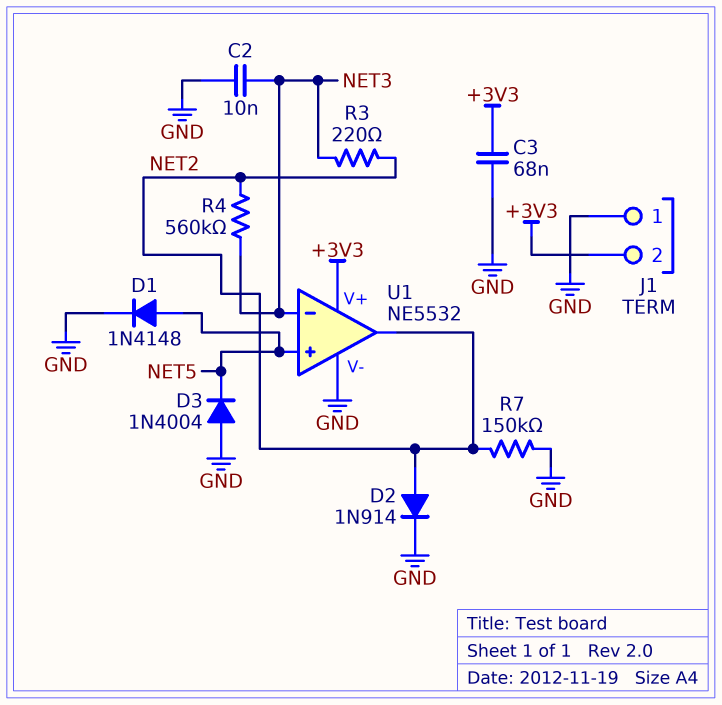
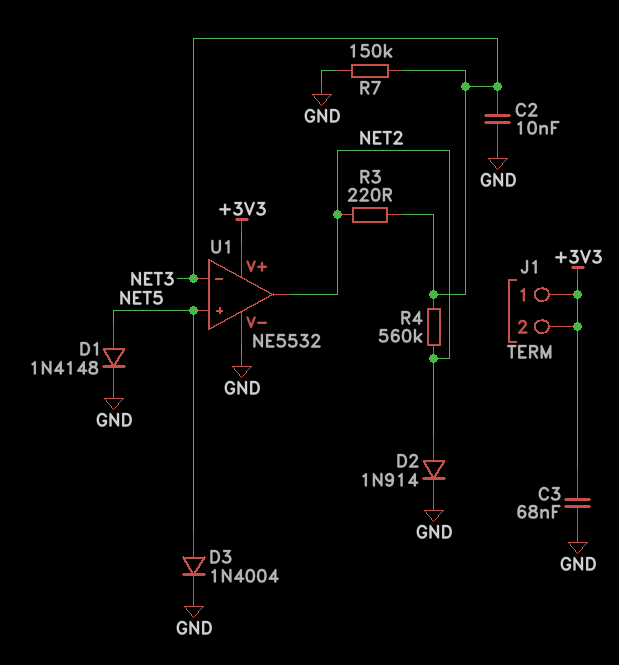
D3: diode 1N4004 (A GND, K NET5) -> diode 1N4004 (A NET5, K GND)
J1 pin 1: GND -> +3V3
R7: 150k (GND, NET2) -> 150k (GND, NET3)

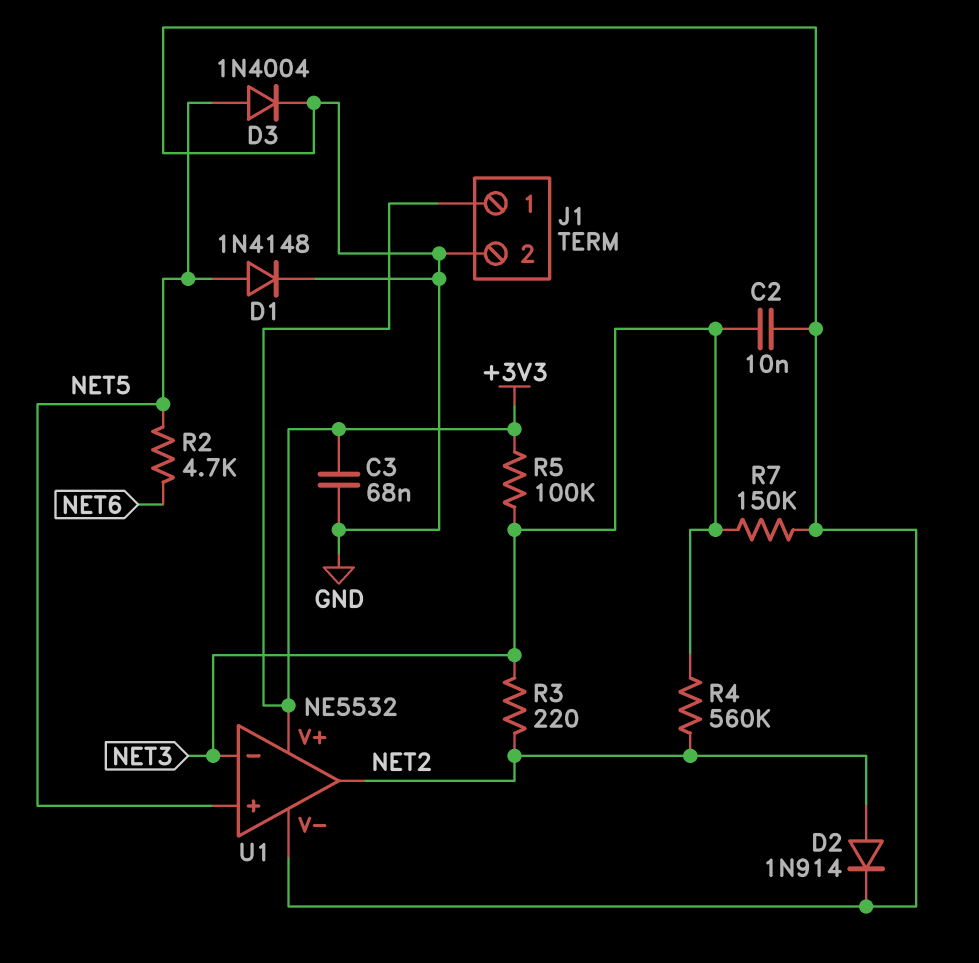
J1 pin 2: +3V3 -> GND
R2: none -> 4.7k (NET5, NET6)
R5: none -> 100k (+3V3, NET3)

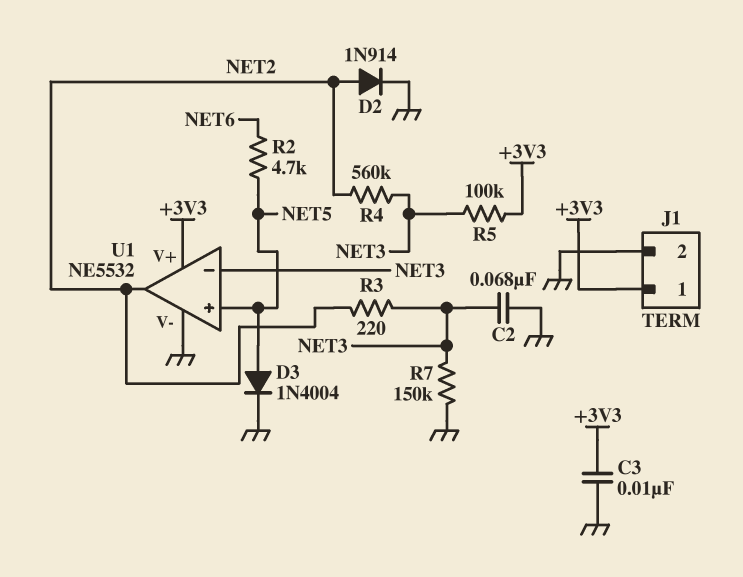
C2: 10nF (GND, NET3) -> 68nF (GND, NET3)
C3: 68nF (+3V3, GND) -> 10nF (+3V3, GND)
D1: diode 1N4148 (A NET5, K GND) -> none

